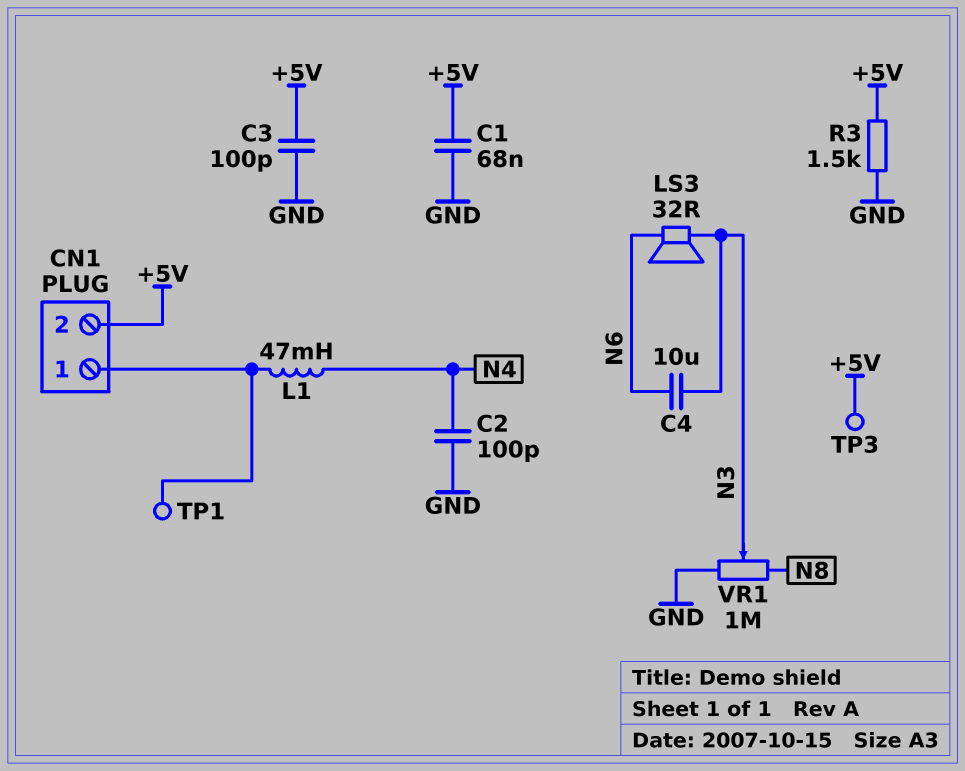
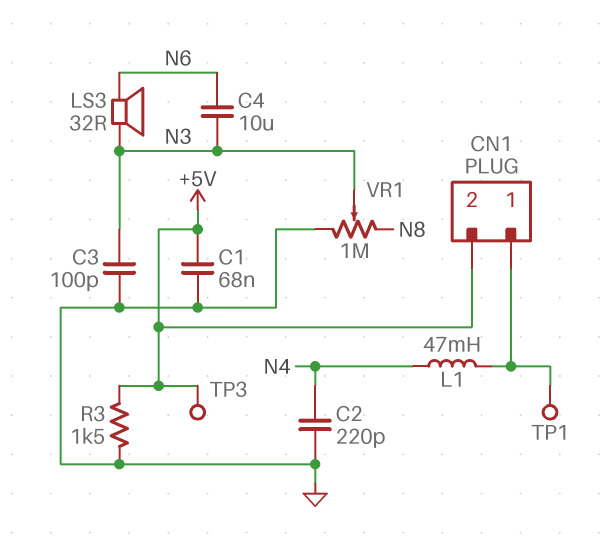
C2: 100pF (GND, N4) -> 220pF (GND, N4)
C3: 100pF (+5V, GND) -> 100pF (GND, N3)

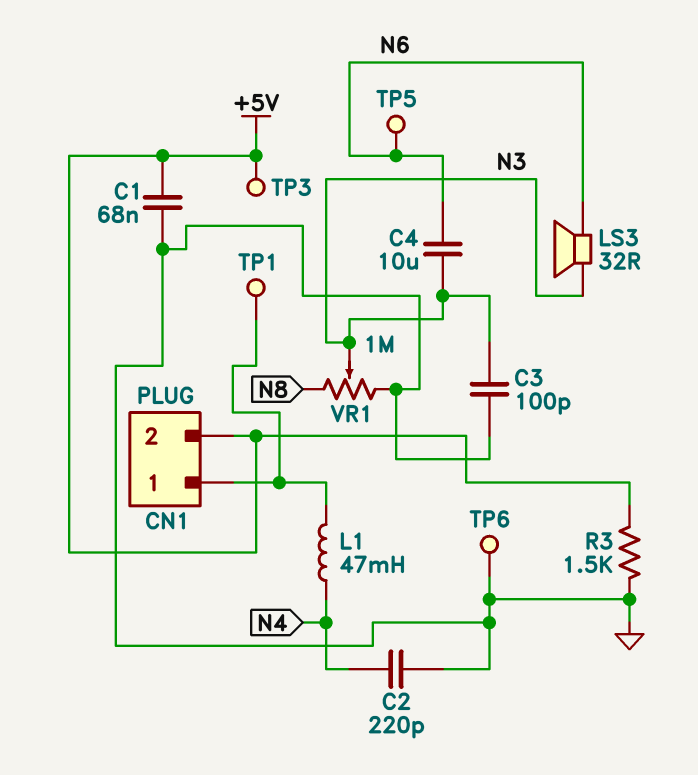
TP5: none -> test point (N6)
TP6: none -> test point (GND)

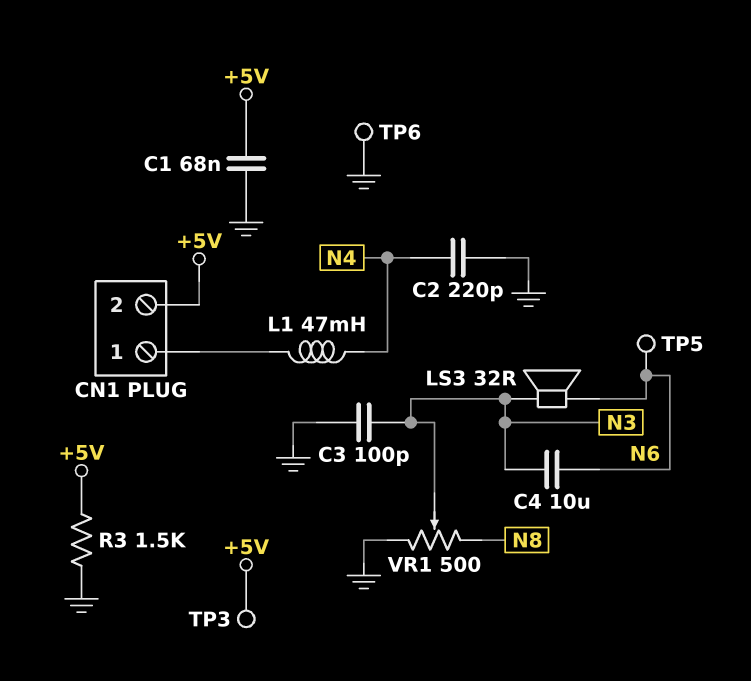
TP1: test point (CN1/1) -> none
VR1: 1M (GND, N8, wiper N3) -> 500 (GND, N8, wiper N3)

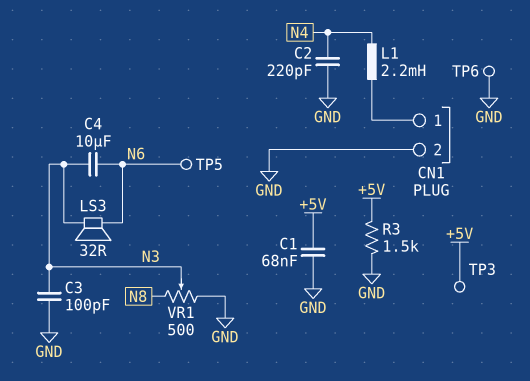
CN1 pin 2: +5V -> GND
L1: 47mH (CN1/1, N4) -> 2.2mH (CN1/1, N4)

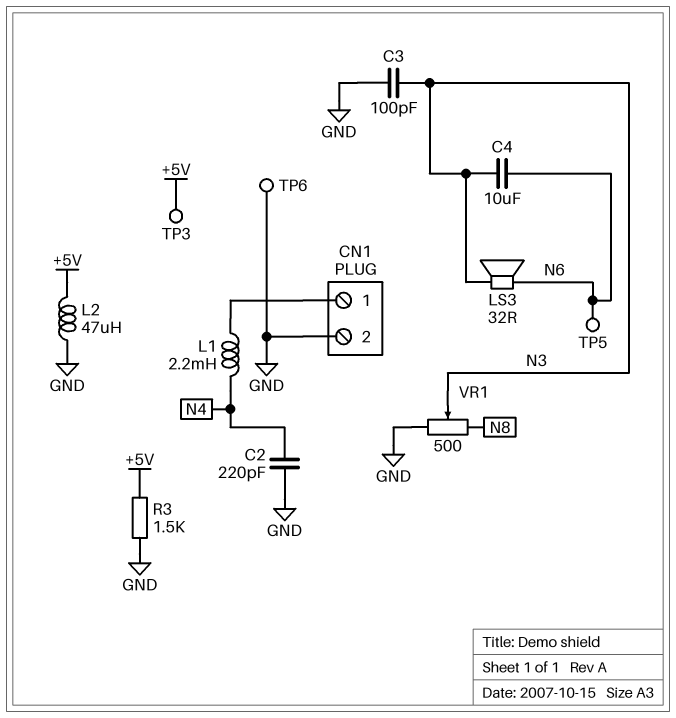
C1: 68nF (+5V, GND) -> none
L2: none -> 47uH (+5V, GND)

